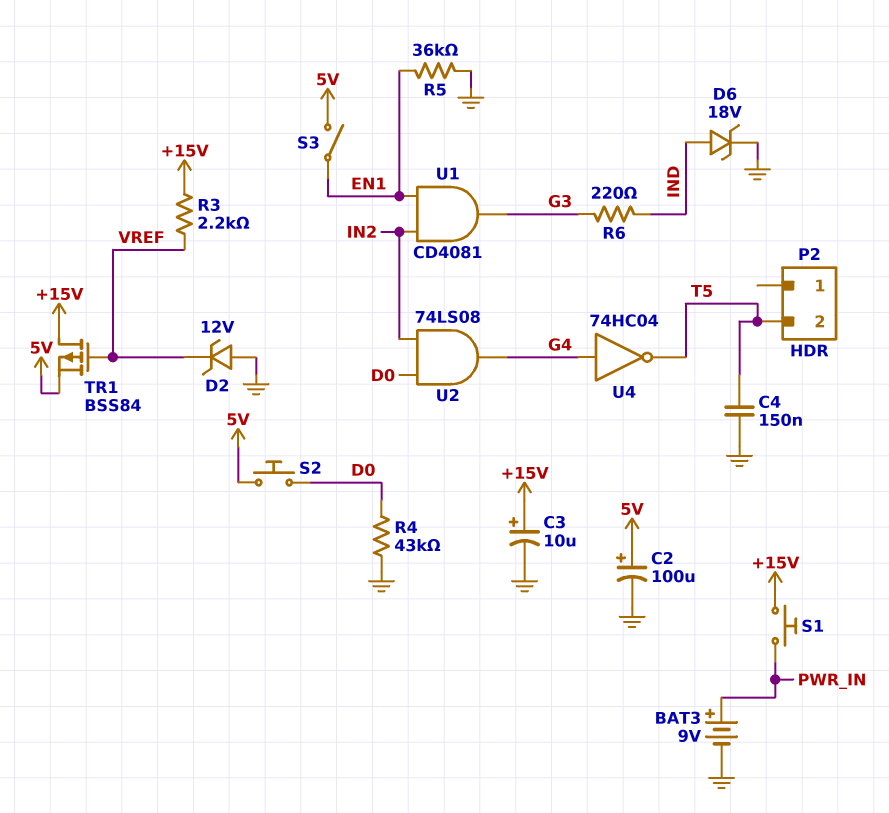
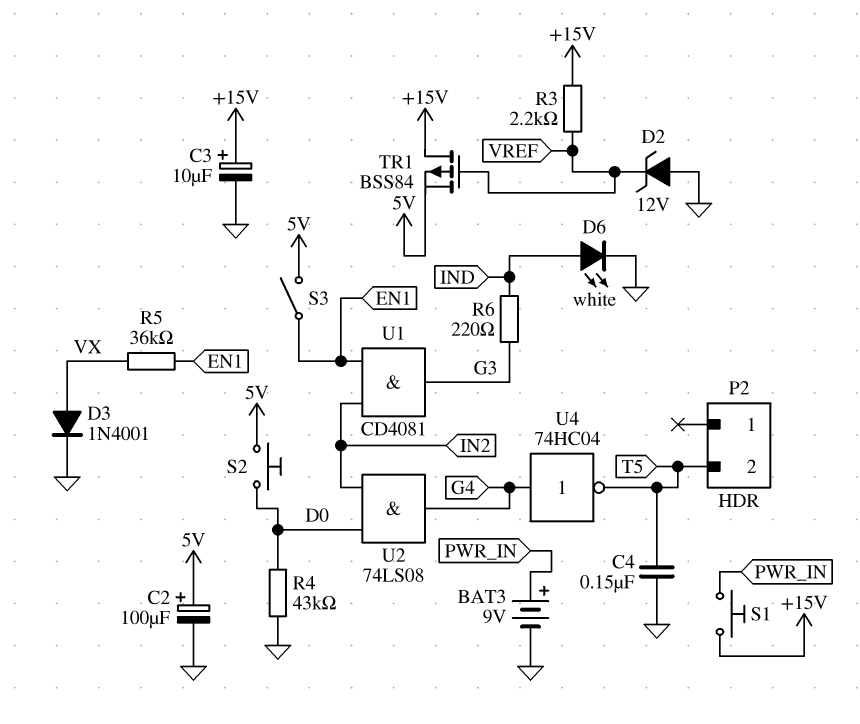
D3: none -> diode 1N4001 (A VX, K GND)
D6: zener 18V (A IND, K GND) -> LED white (A IND, K GND)
R5: 36k (EN1, GND) -> 36k (EN1, VX)

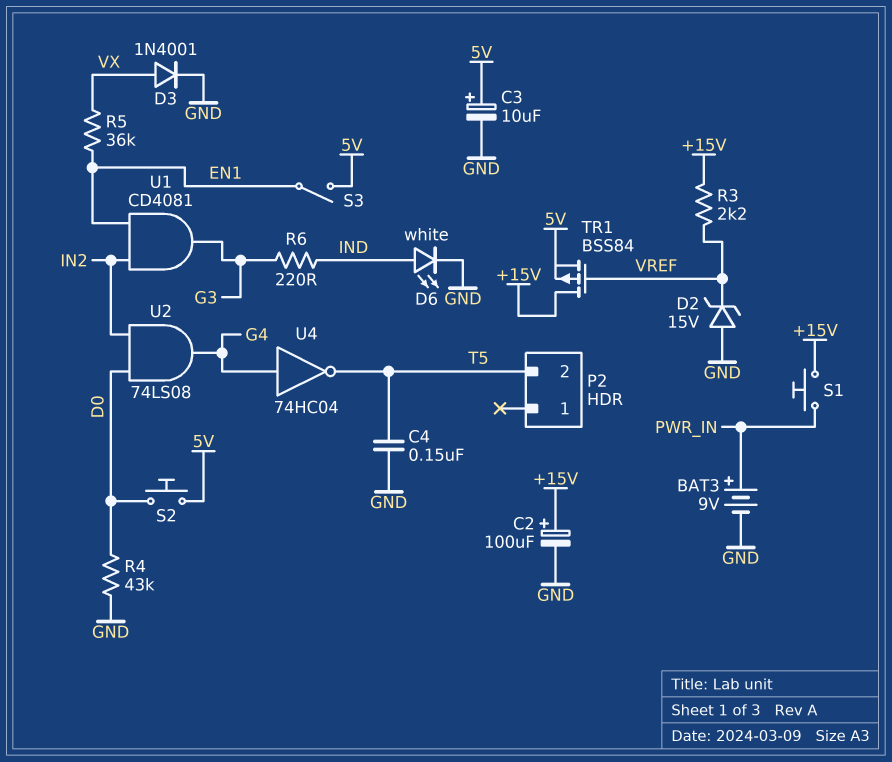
C2: 100uF (plus 5V, minus GND) -> 100uF (plus +15V, minus GND)
C3: 10uF (plus +15V, minus GND) -> 10uF (plus 5V, minus GND)
D2: zener 12V (A GND, K VREF) -> zener 15V (A GND, K VREF)

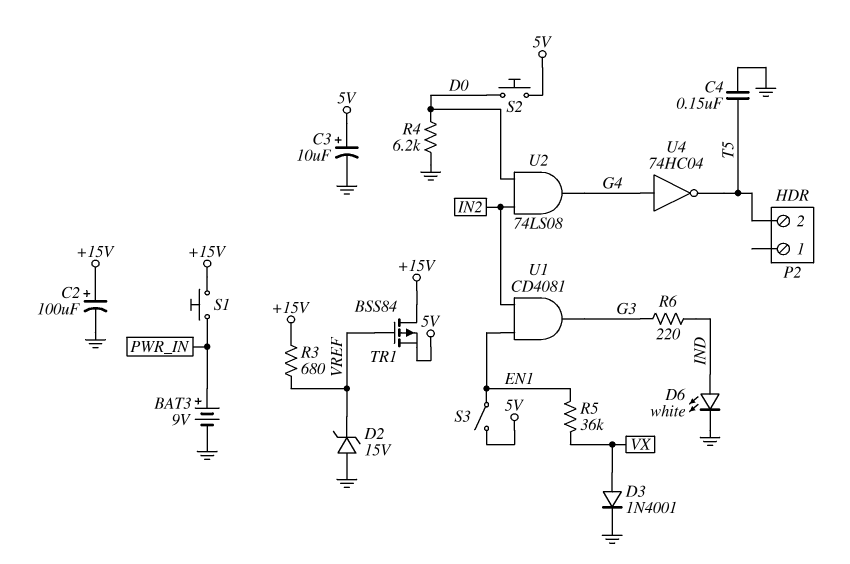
R3: 2.2k (+15V, VREF) -> 680 (+15V, VREF)
R4: 43k (D0, GND) -> 6.2k (D0, GND)

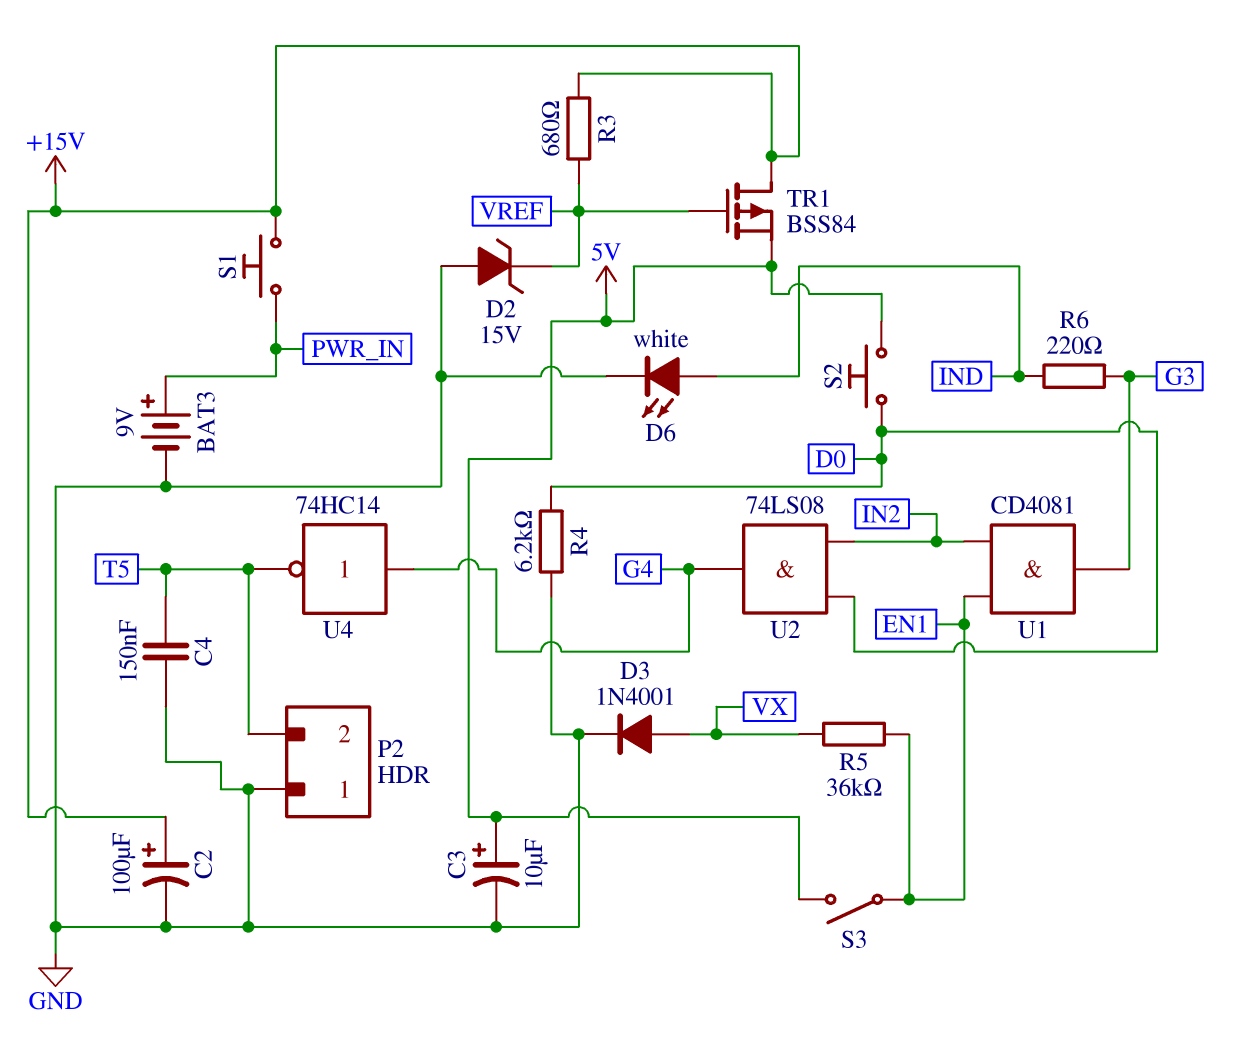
P2 pin 1: none -> GND
U4: NOT 74HC04 (in G4, out T5) -> NOT 74HC14 (in G4, out T5)

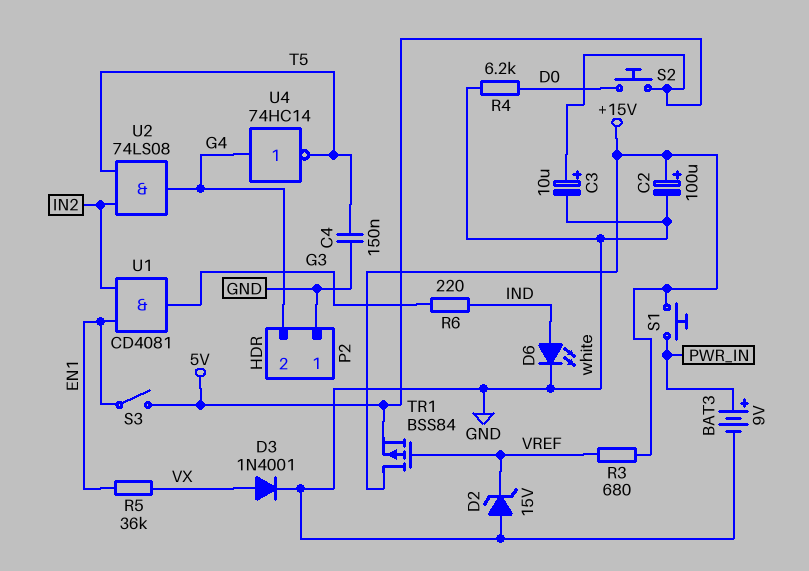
P2 pin 2: T5 -> G4
U2: AND 74LS08 (in D0, in IN2, out G4) -> AND 74LS08 (in IN2, in T5, out G4)

